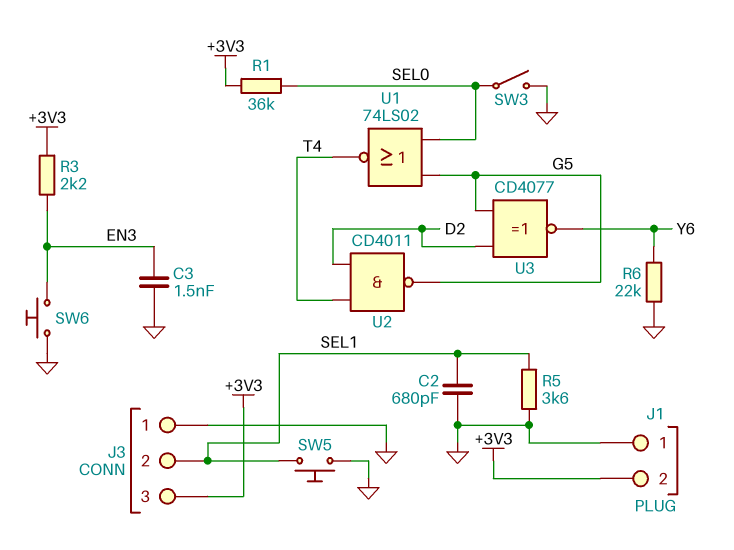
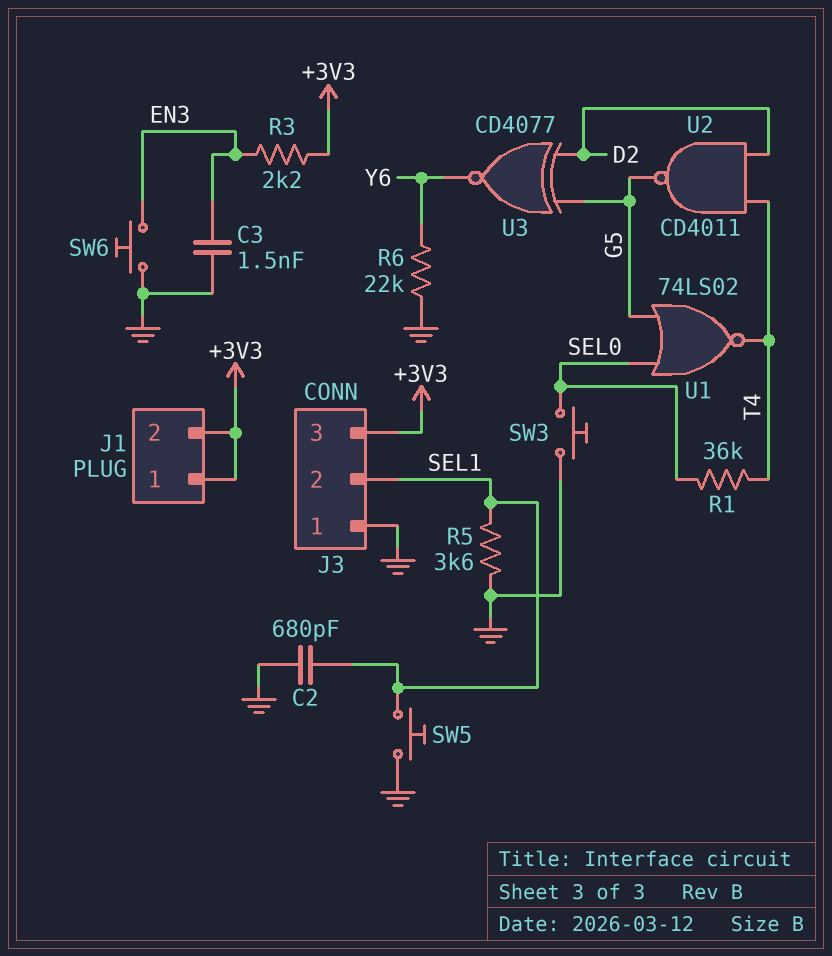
J1 pin 1: GND -> +3V3
R1: 36k (+3V3, SEL0) -> 36k (SEL0, T4)
SW3: switch (GND, SEL0) -> button (GND, SEL0)

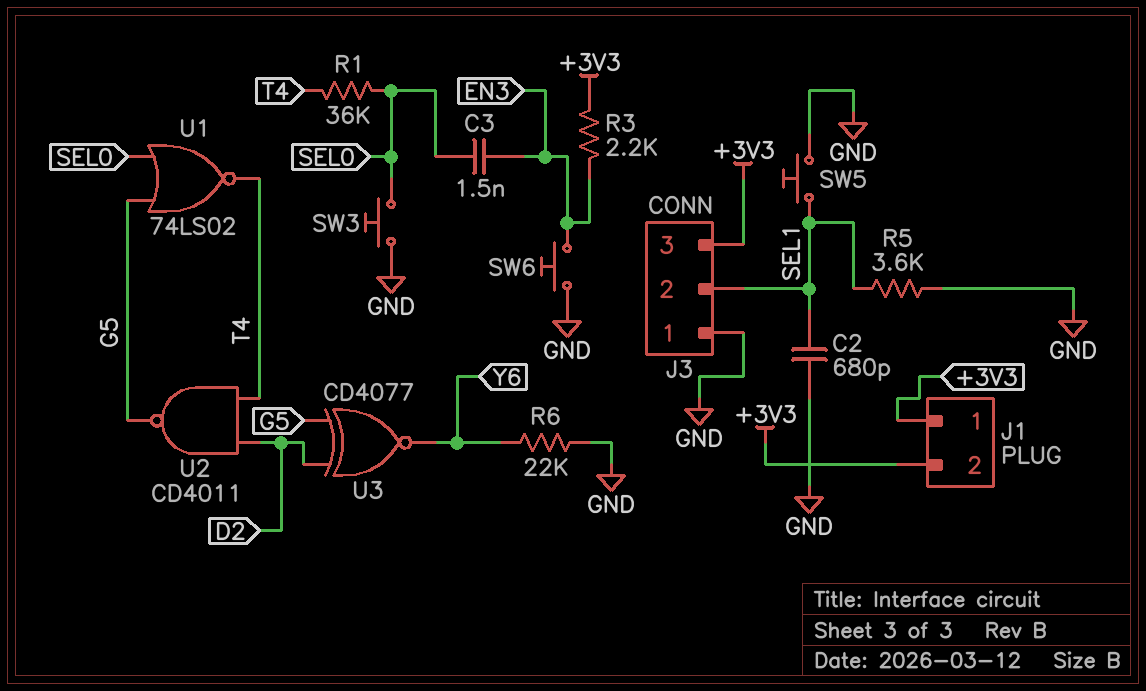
C3: 1.5nF (EN3, GND) -> 1.5nF (EN3, SEL0)

